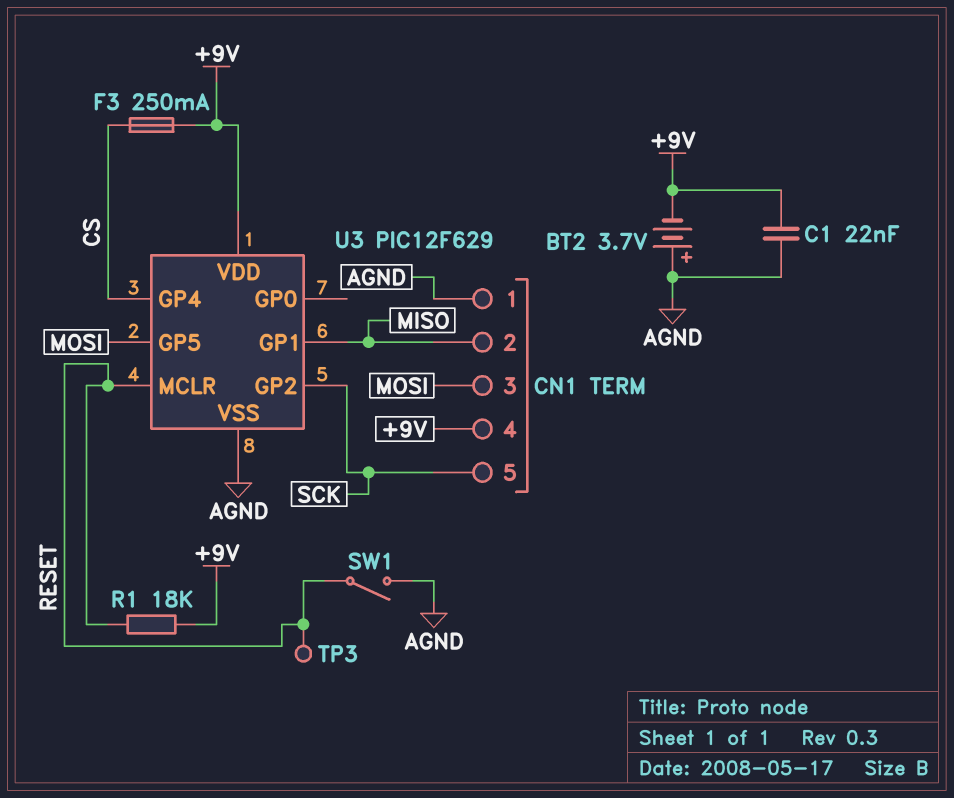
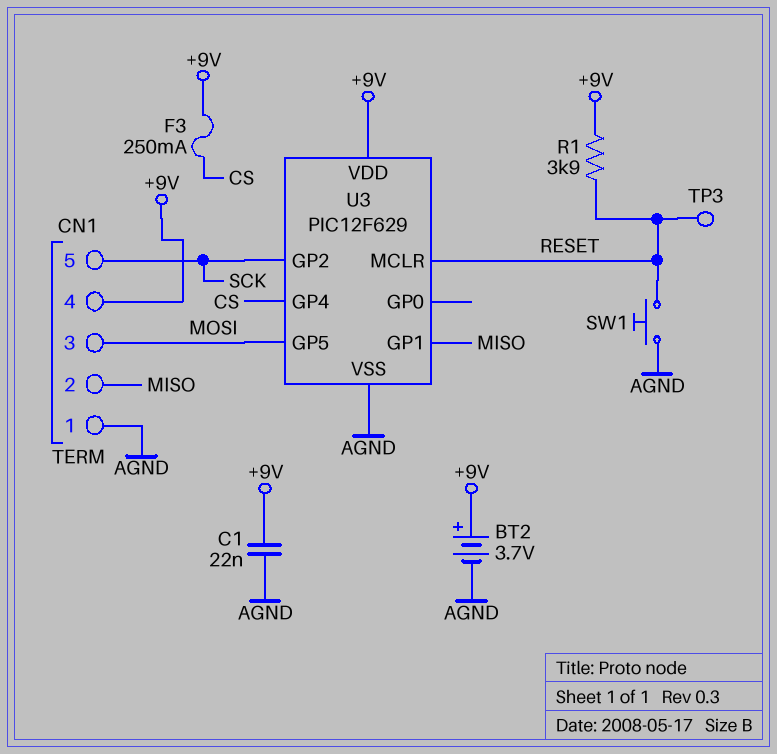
BT2: 3.7V (plus AGND, minus +9V) -> 3.7V (plus +9V, minus AGND)
R1: 18k (+9V, RESET) -> 3.9k (+9V, RESET)
SW1: switch (AGND, RESET) -> button (AGND, RESET)

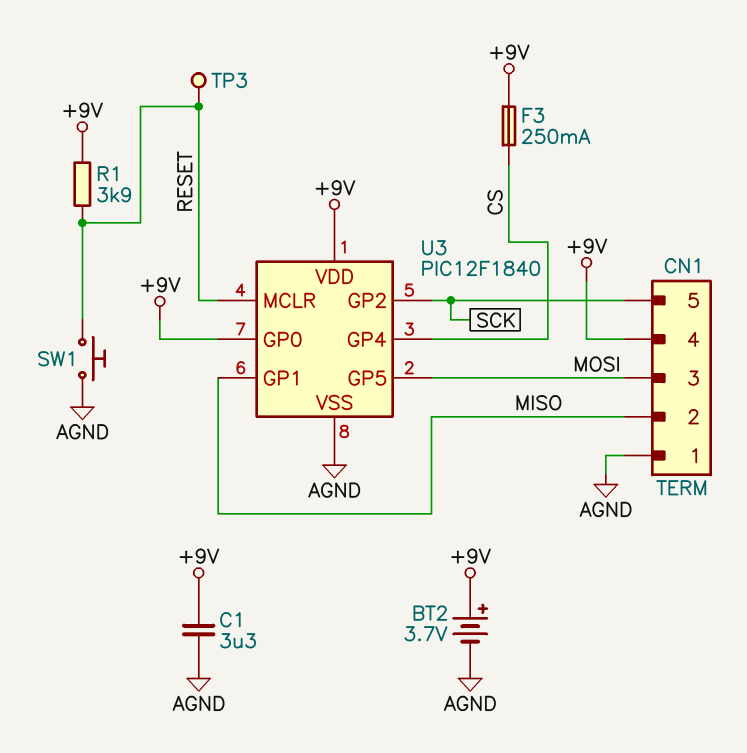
C1: 22nF (+9V, AGND) -> 3.3uF (+9V, AGND)
U3: PIC12F629 -> PIC12F1840
U3 pin GP0: none -> +9V

